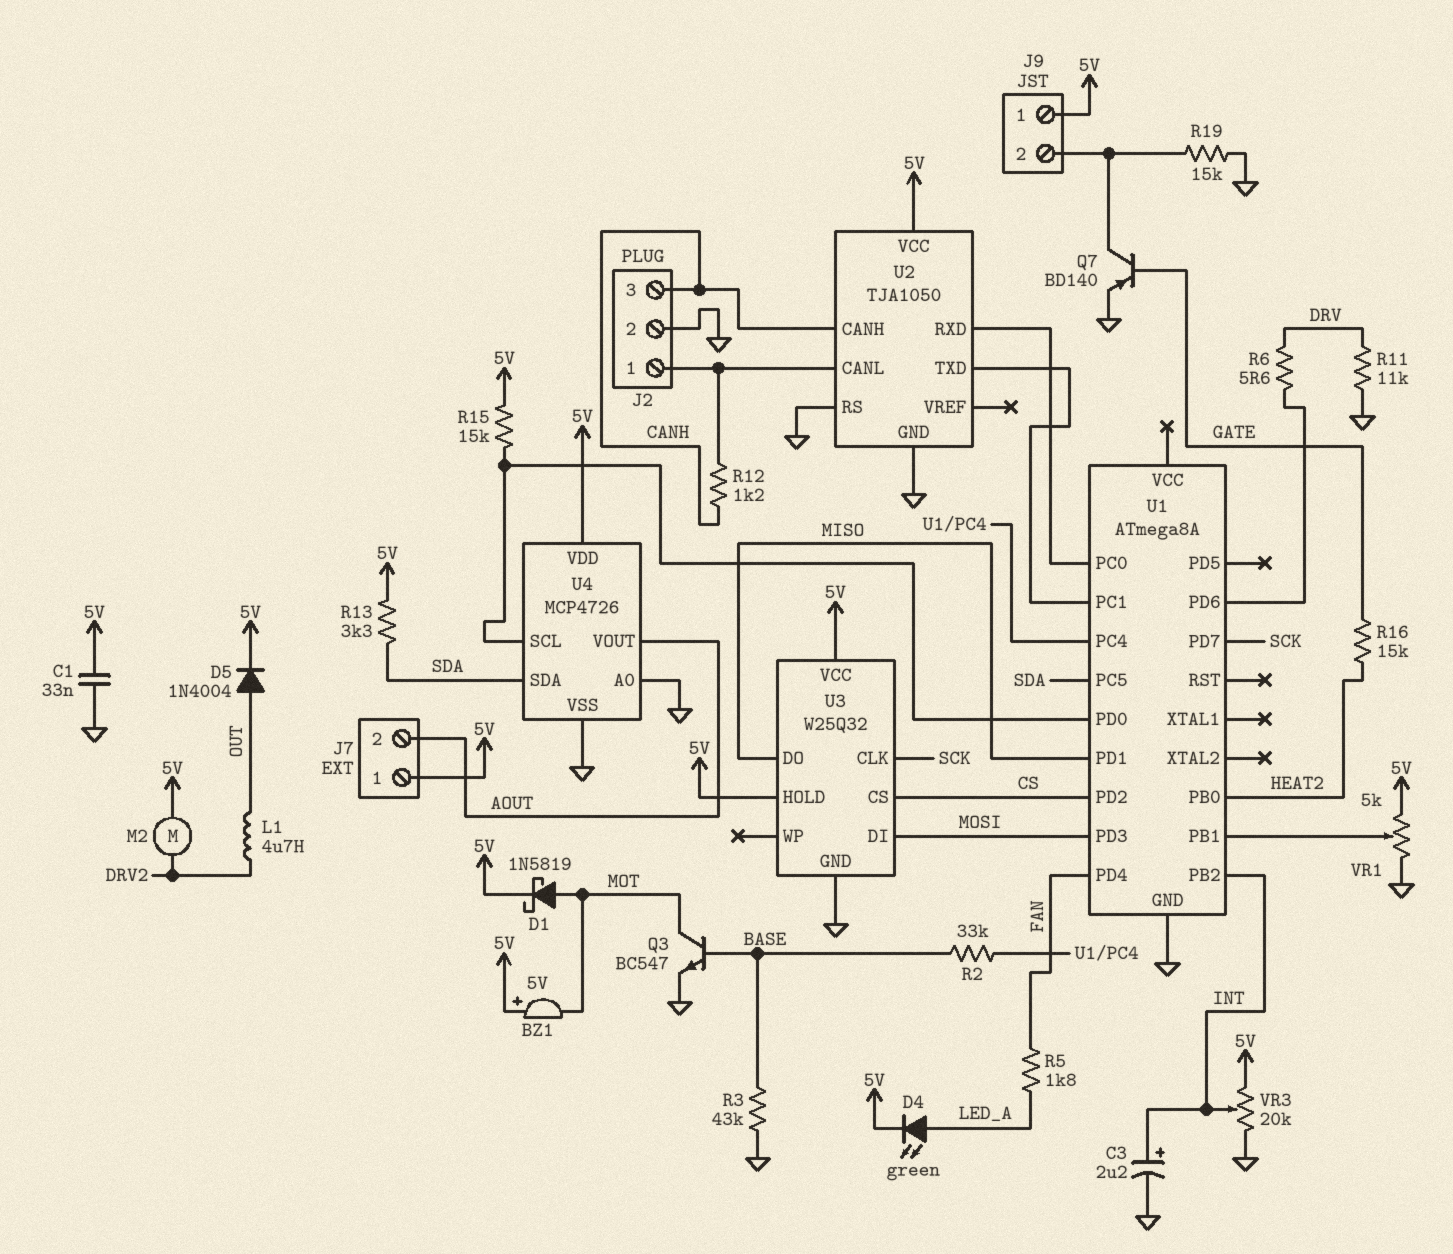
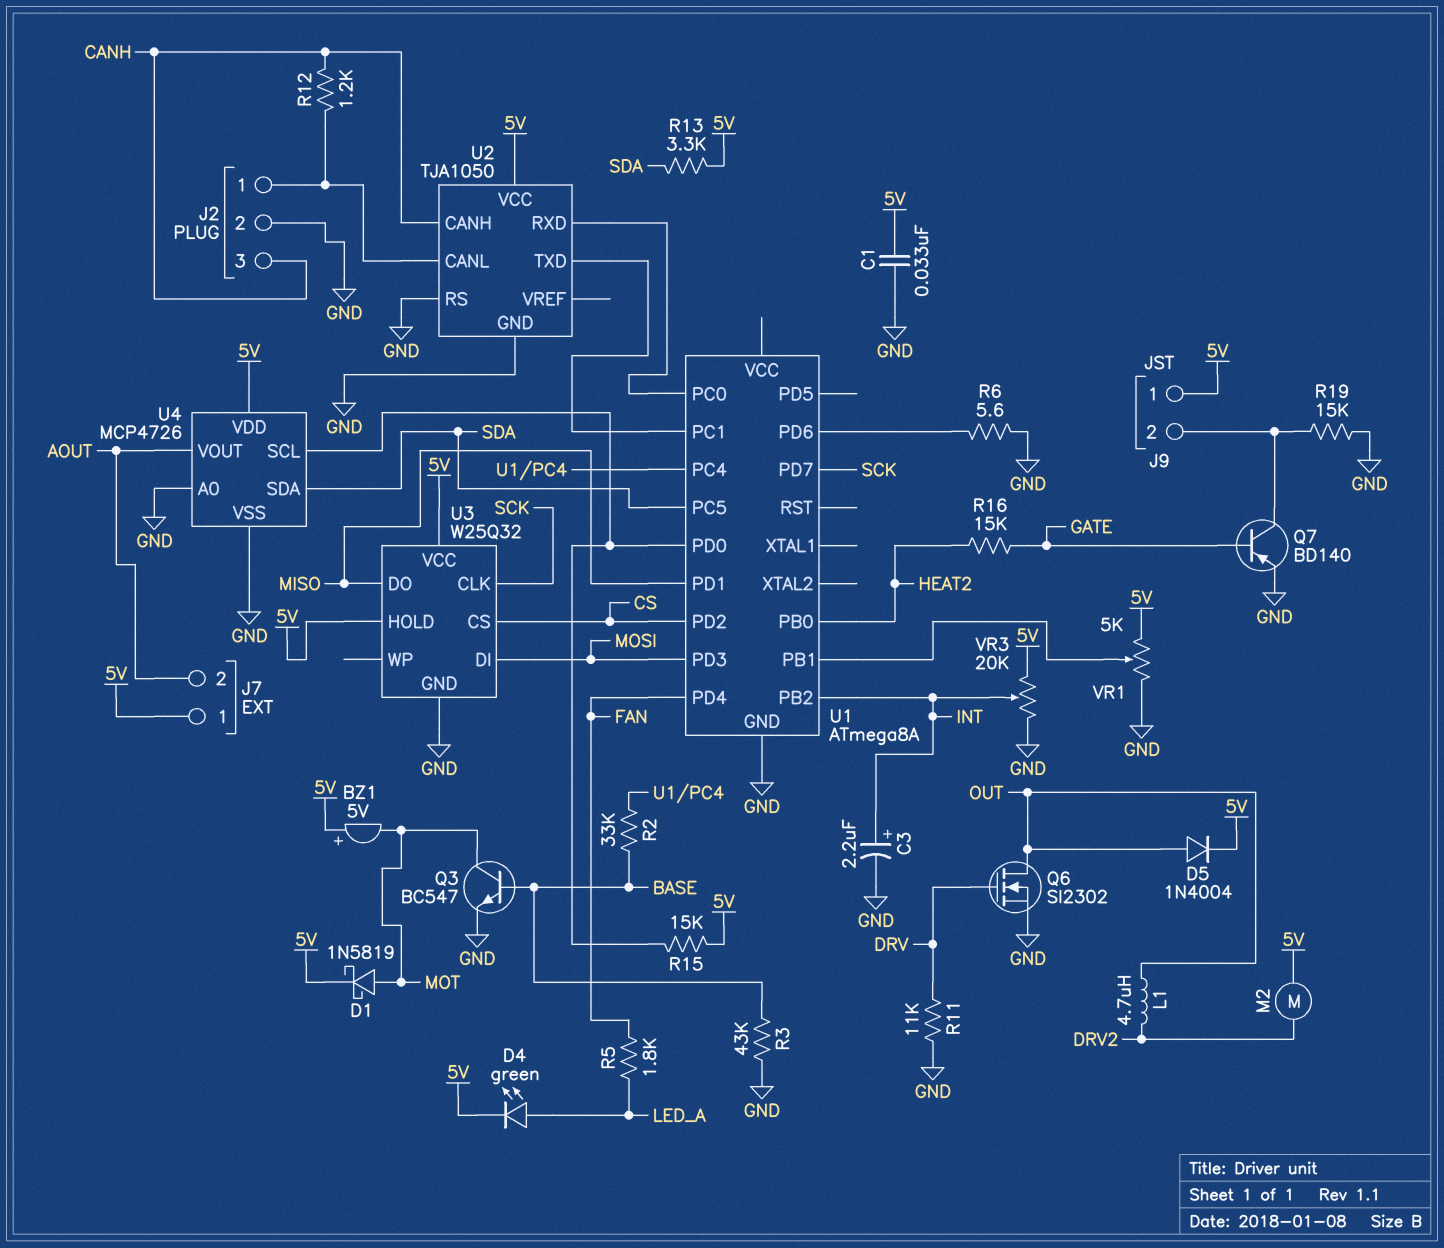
Q6: none -> NMOS SI2302 (G DRV, D OUT, S GND)
R6: 5.6 (DRV, U1/PD6) -> 5.6 (GND, U1/PD6)

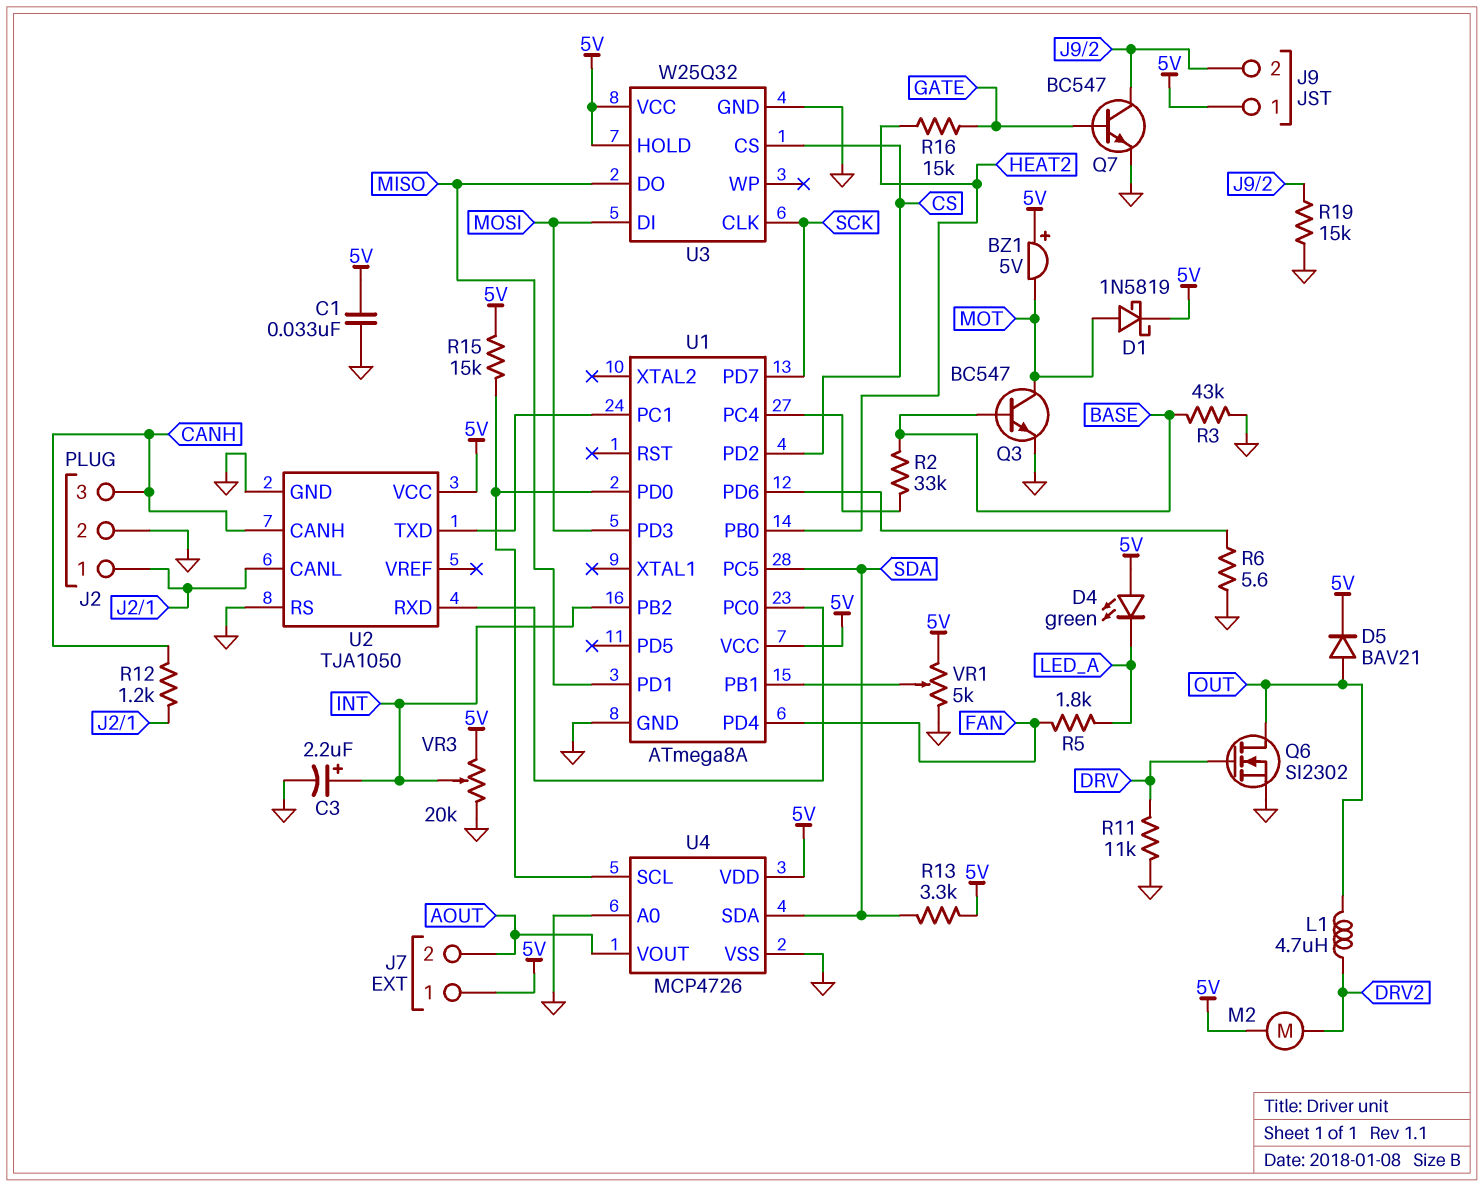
D4: LED green (A LED_A, K 5V) -> LED green (A 5V, K LED_A)
D5: diode 1N4004 (A OUT, K 5V) -> diode BAV21 (A OUT, K 5V)
Q7: PNP BD140 (B GATE, C J9/2, E GND) -> NPN BC547 (B GATE, C J9/2, E GND)
U1 pin VCC: none -> 5V

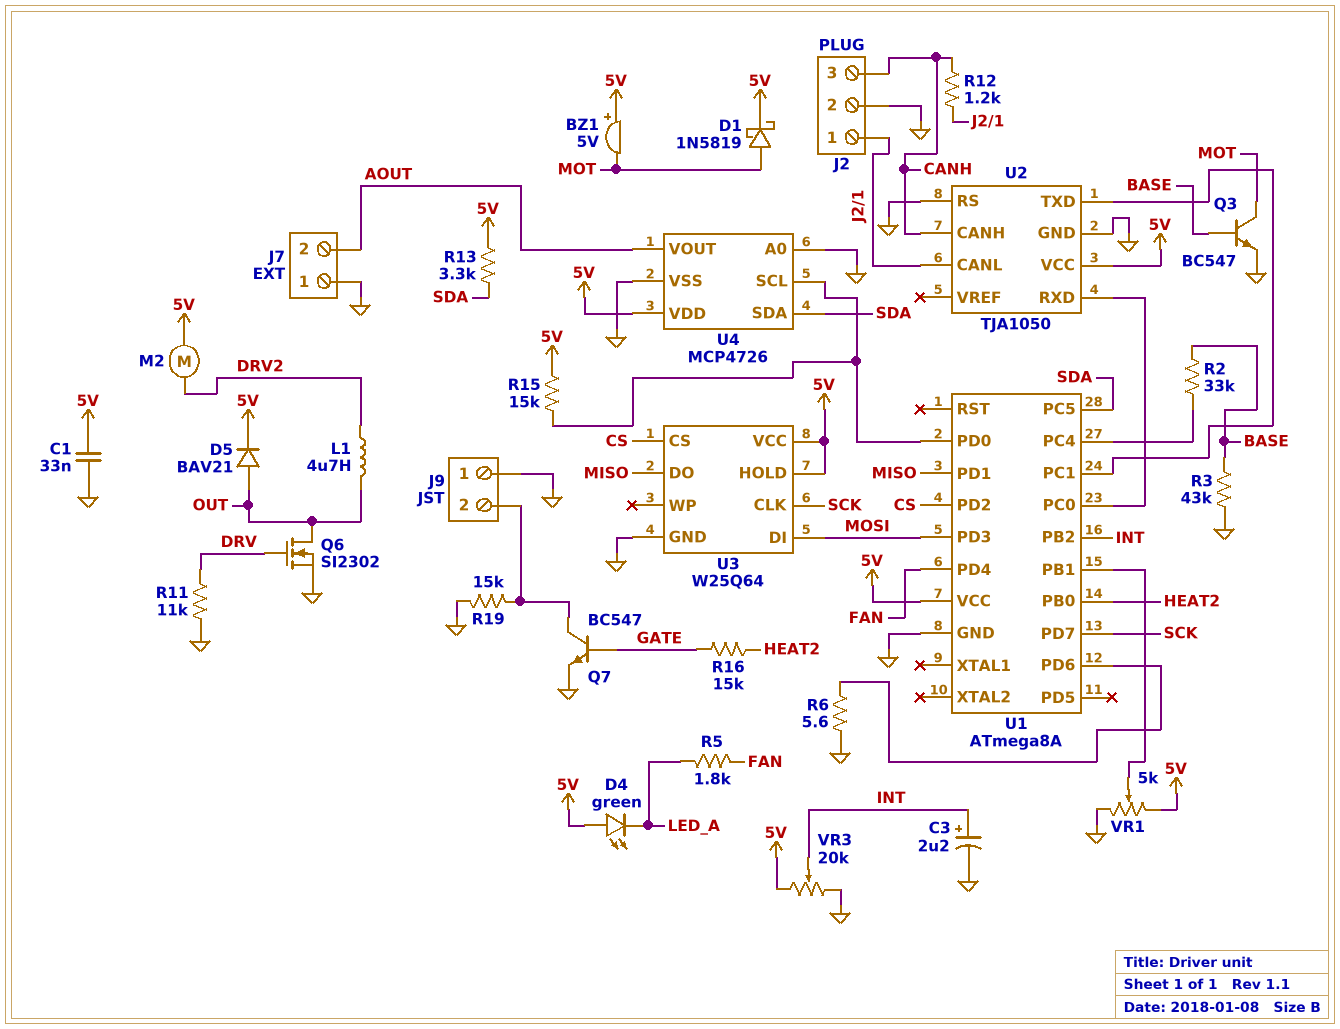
J7 pin 1: 5V -> GND
J9 pin 1: 5V -> GND
U3: W25Q32 -> W25Q64

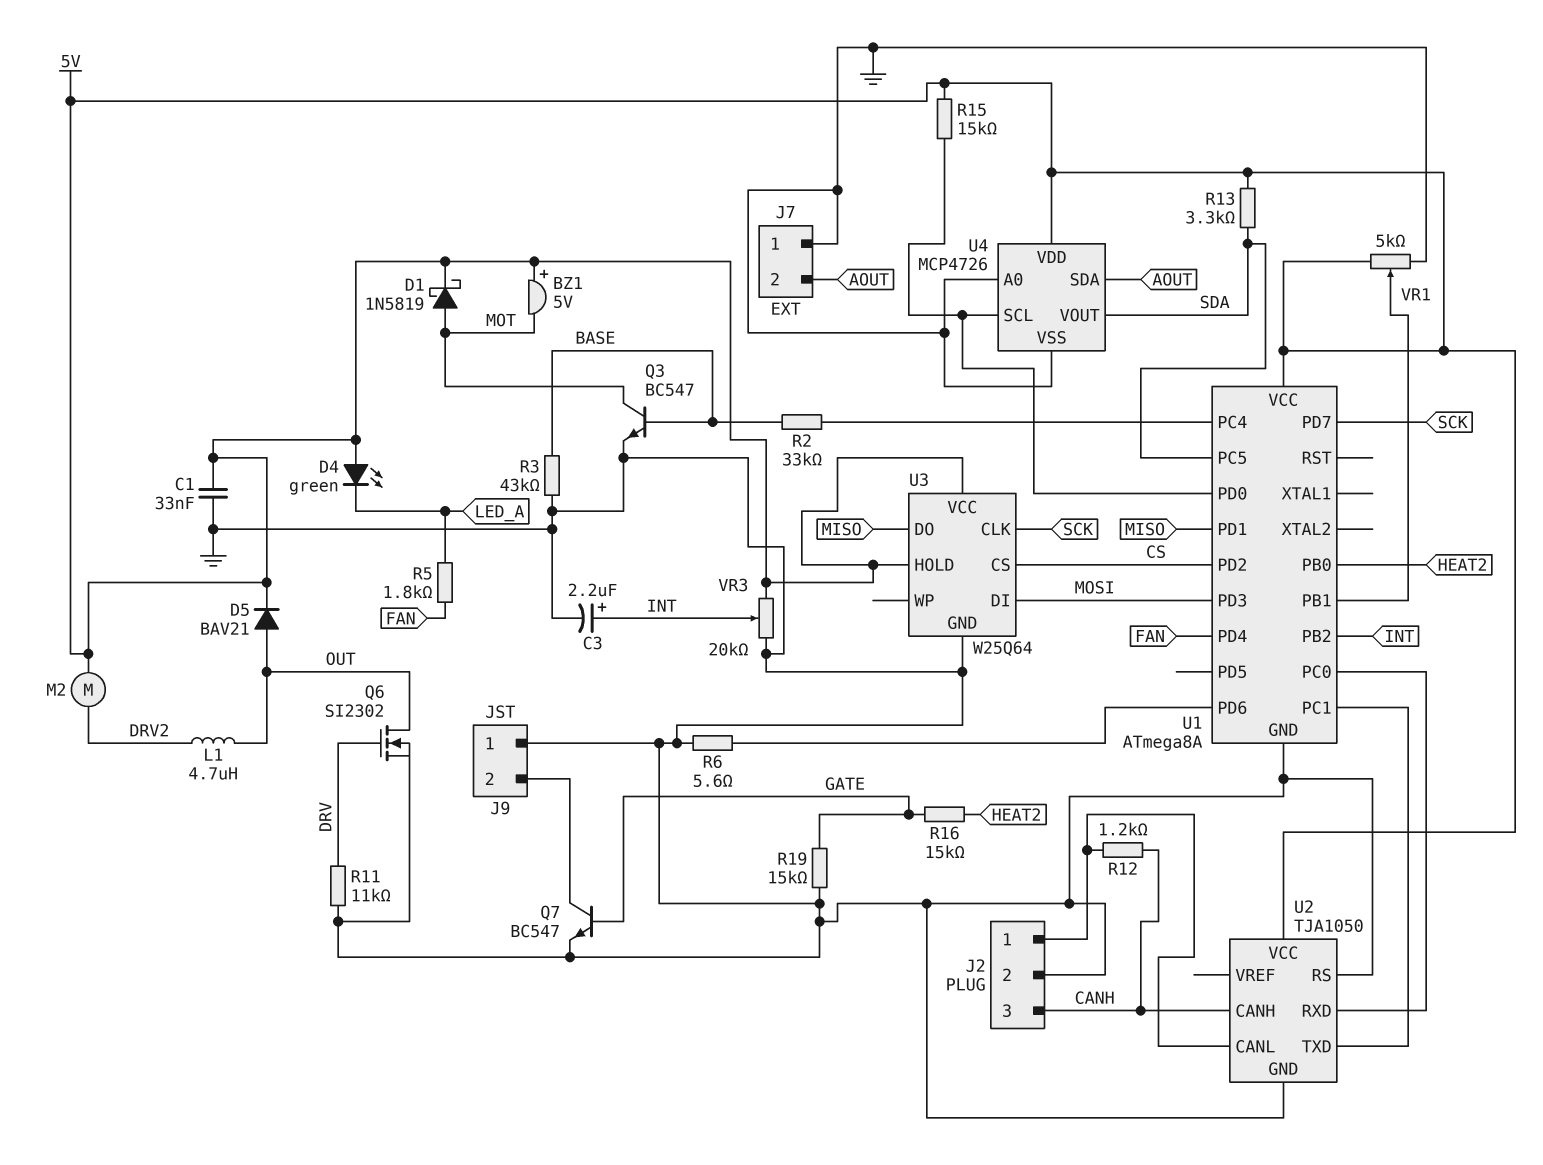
R19: 15k (GND, J9/2) -> 15k (GATE, GND)
U4 pin SDA: SDA -> AOUT
U4 pin VOUT: AOUT -> SDA

